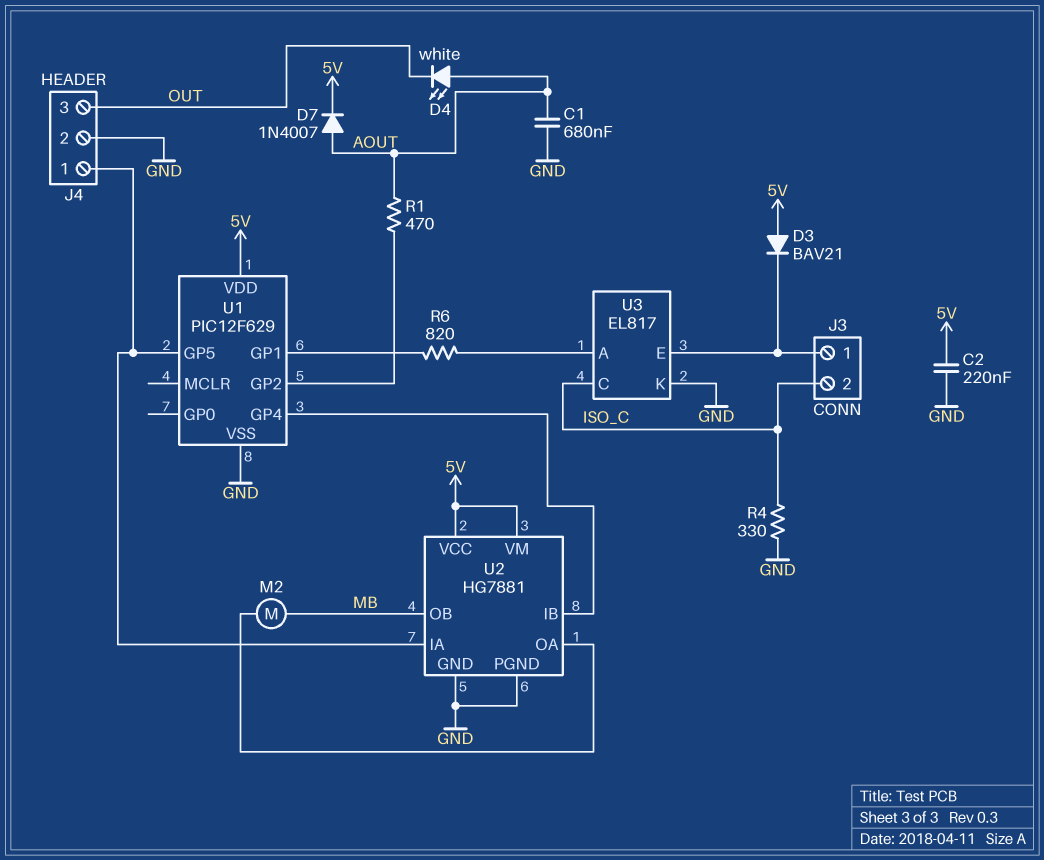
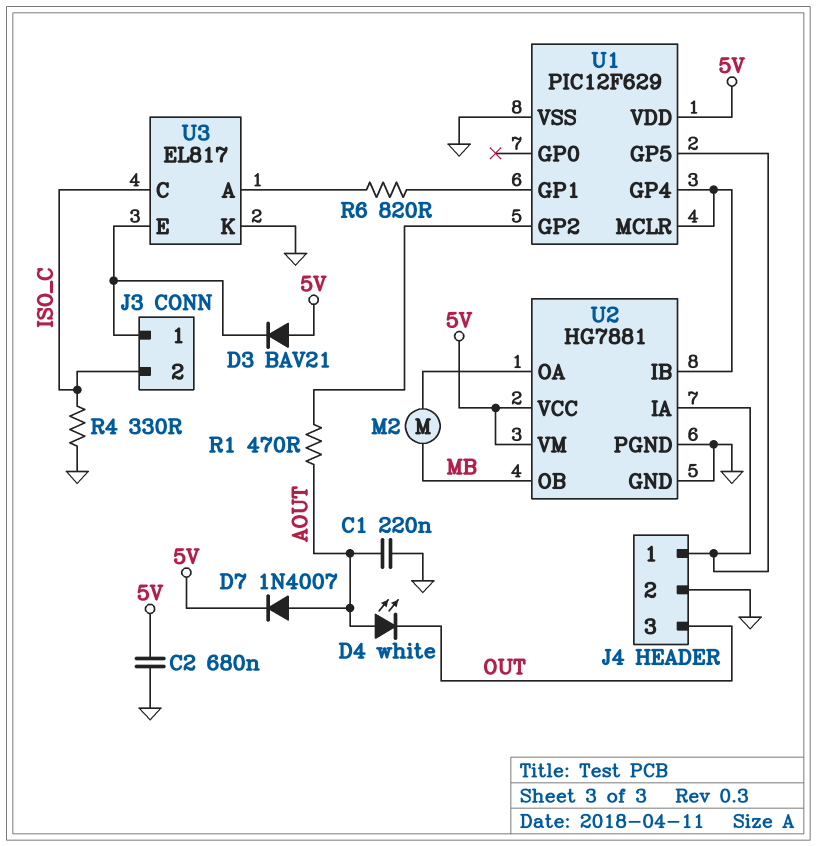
C1: 680nF (AOUT, GND) -> 220nF (AOUT, GND)
C2: 220nF (5V, GND) -> 680nF (5V, GND)
U1 pin MCLR: none -> U1/GP4

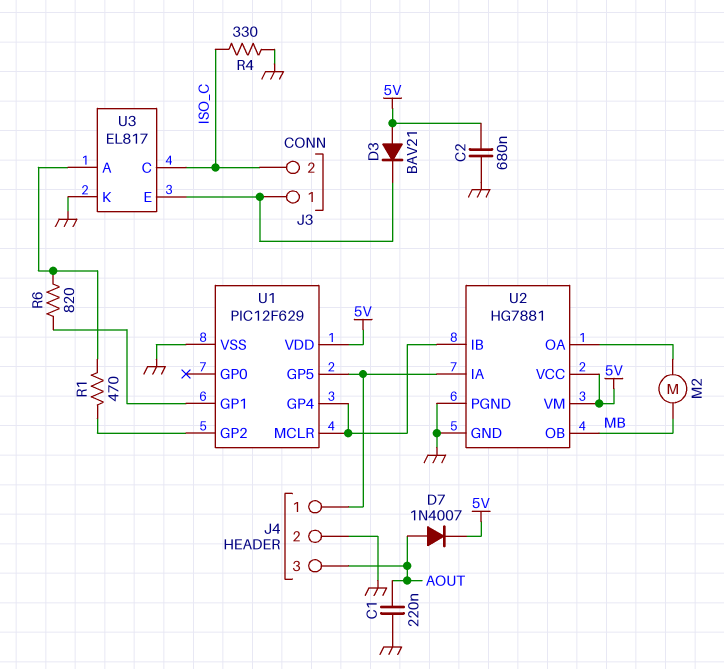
D4: LED white (A AOUT, K OUT) -> none
J4 pin 3: OUT -> AOUT
R1: 470 (AOUT, U1/GP2) -> 470 (U1/GP2, U3/A)

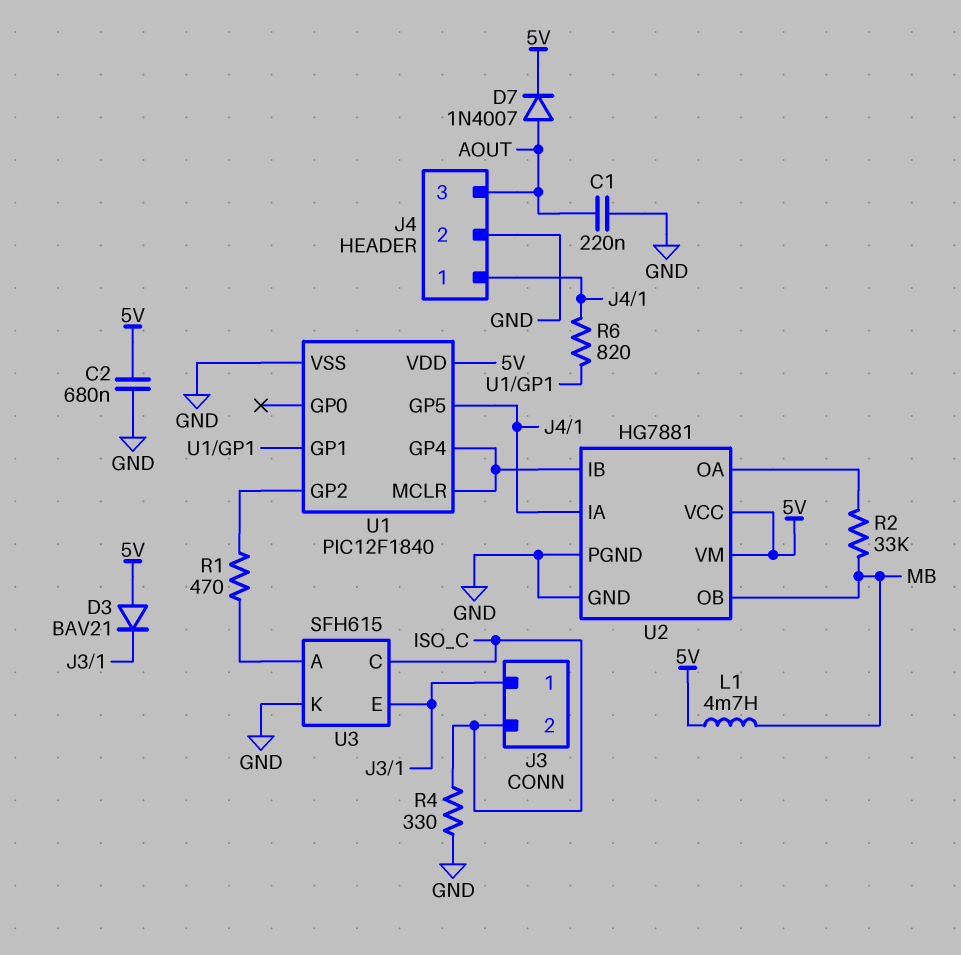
L1: none -> 4.7mH (5V, MB)
M2: motor (MB, U2/OA) -> none
R2: none -> 33k (MB, U2/OA)
R6: 820 (U1/GP1, U3/A) -> 820 (J4/1, U1/GP1)
U1: PIC12F629 -> PIC12F1840
U3: EL817 -> SFH615

